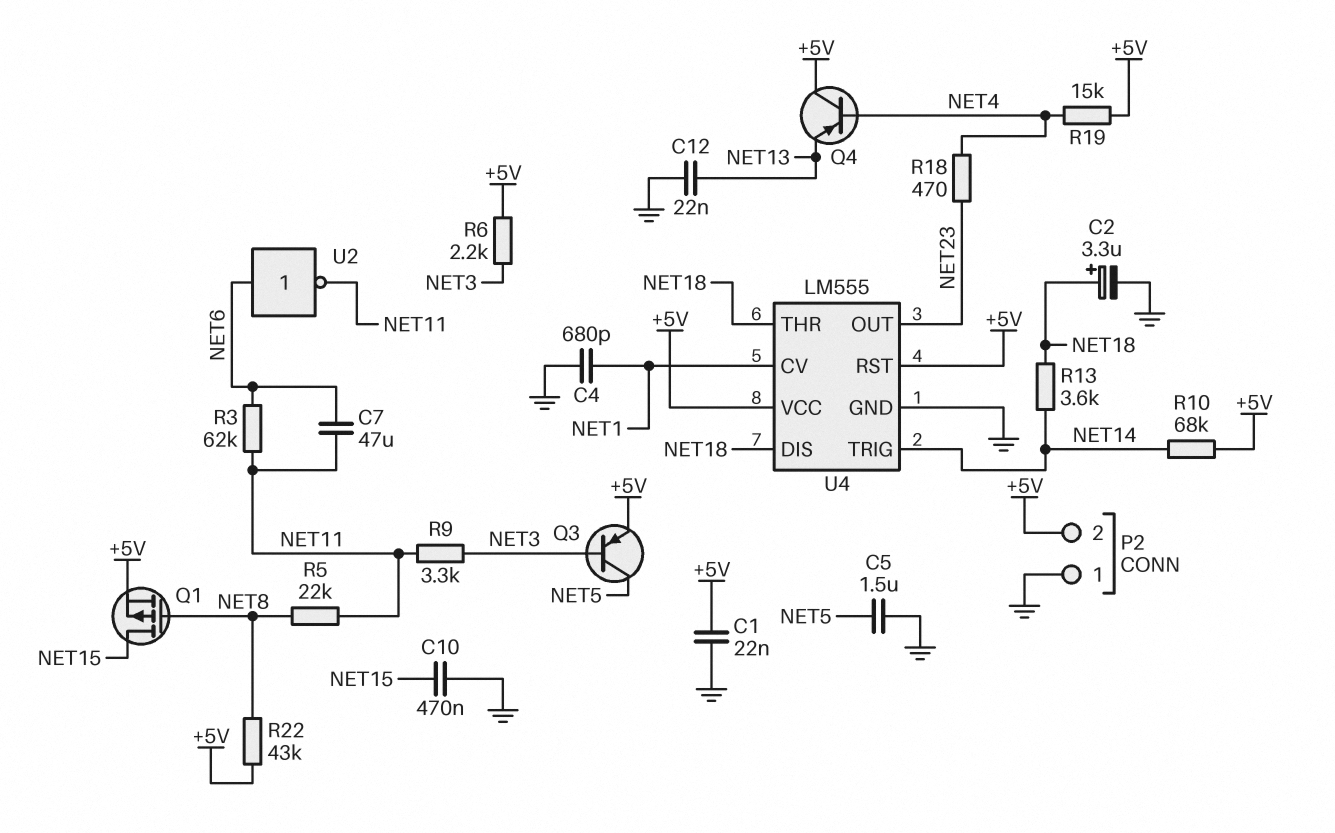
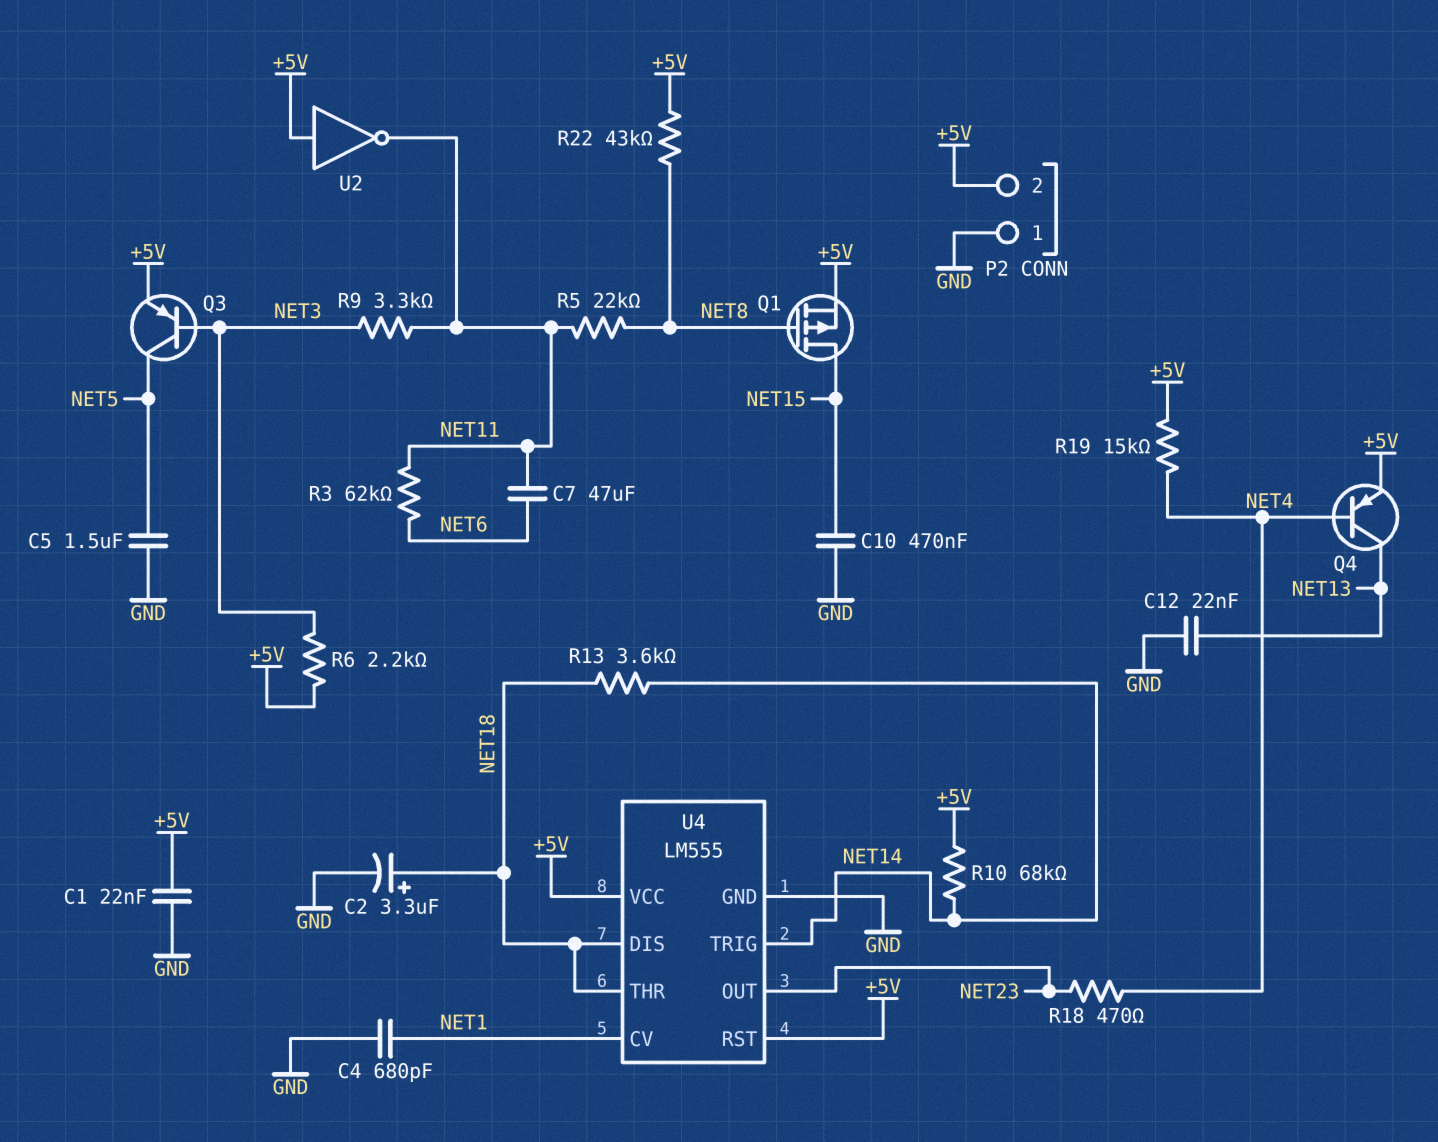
Q4: PNP (B NET4, C +5V, E NET13) -> PNP (B NET4, C NET13, E +5V)
U2: NOT (in NET6, out NET11) -> NOT (in +5V, out NET11)

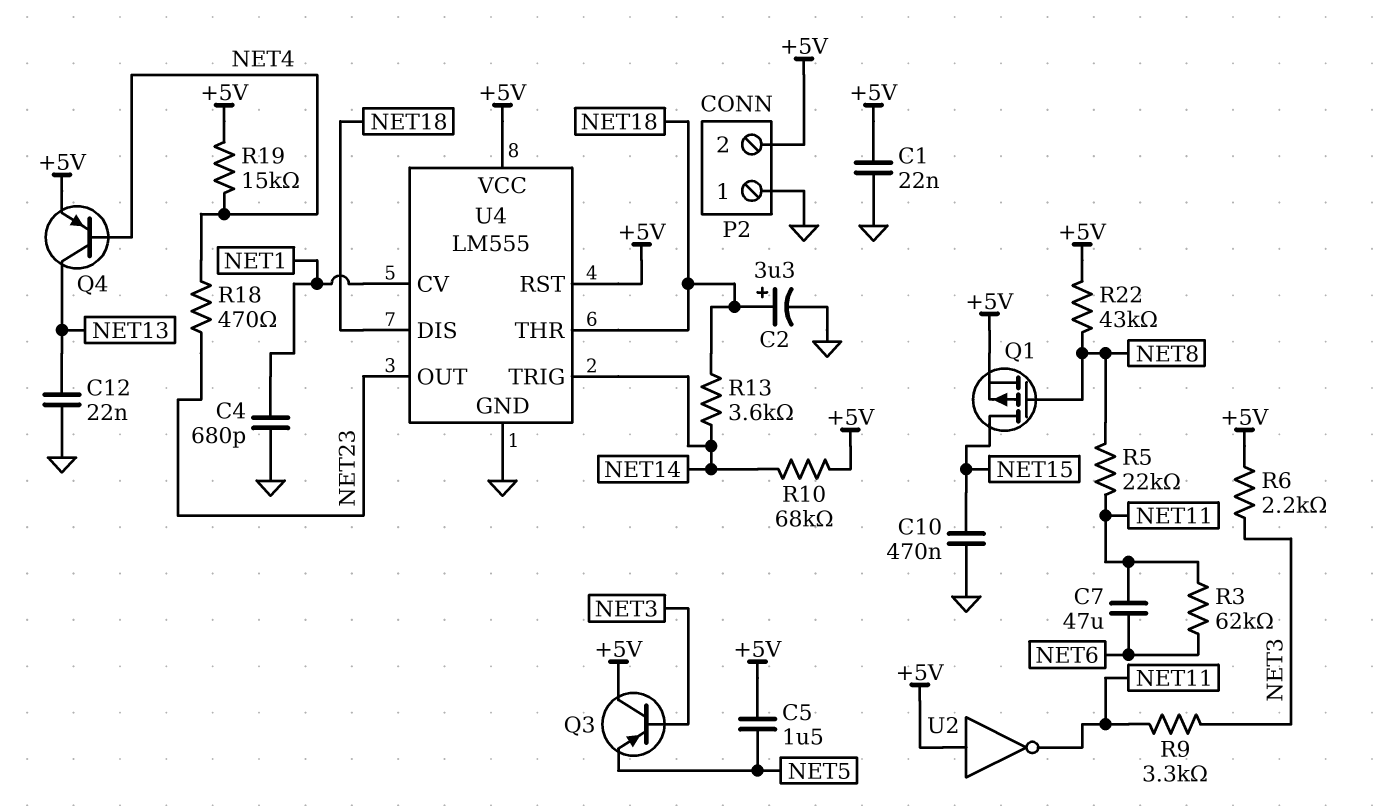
C5: 1.5uF (GND, NET5) -> 1.5uF (+5V, NET5)
Q3: PNP (B NET3, C NET5, E +5V) -> PNP (B NET3, C +5V, E NET5)

